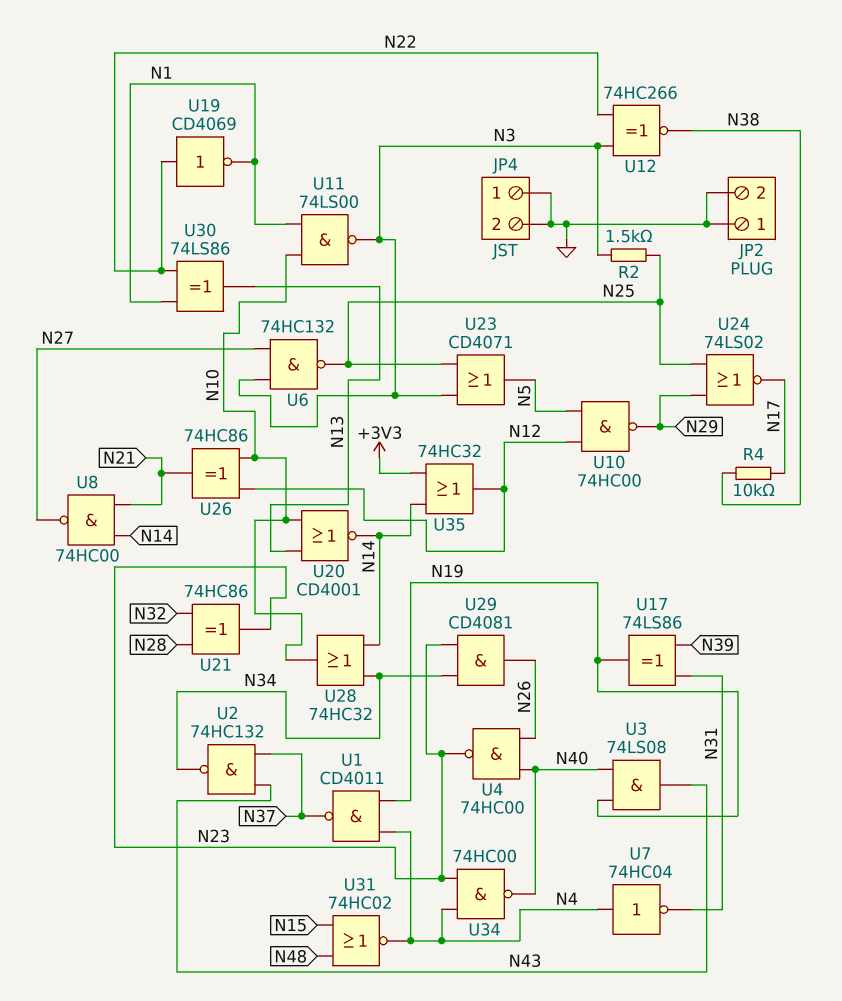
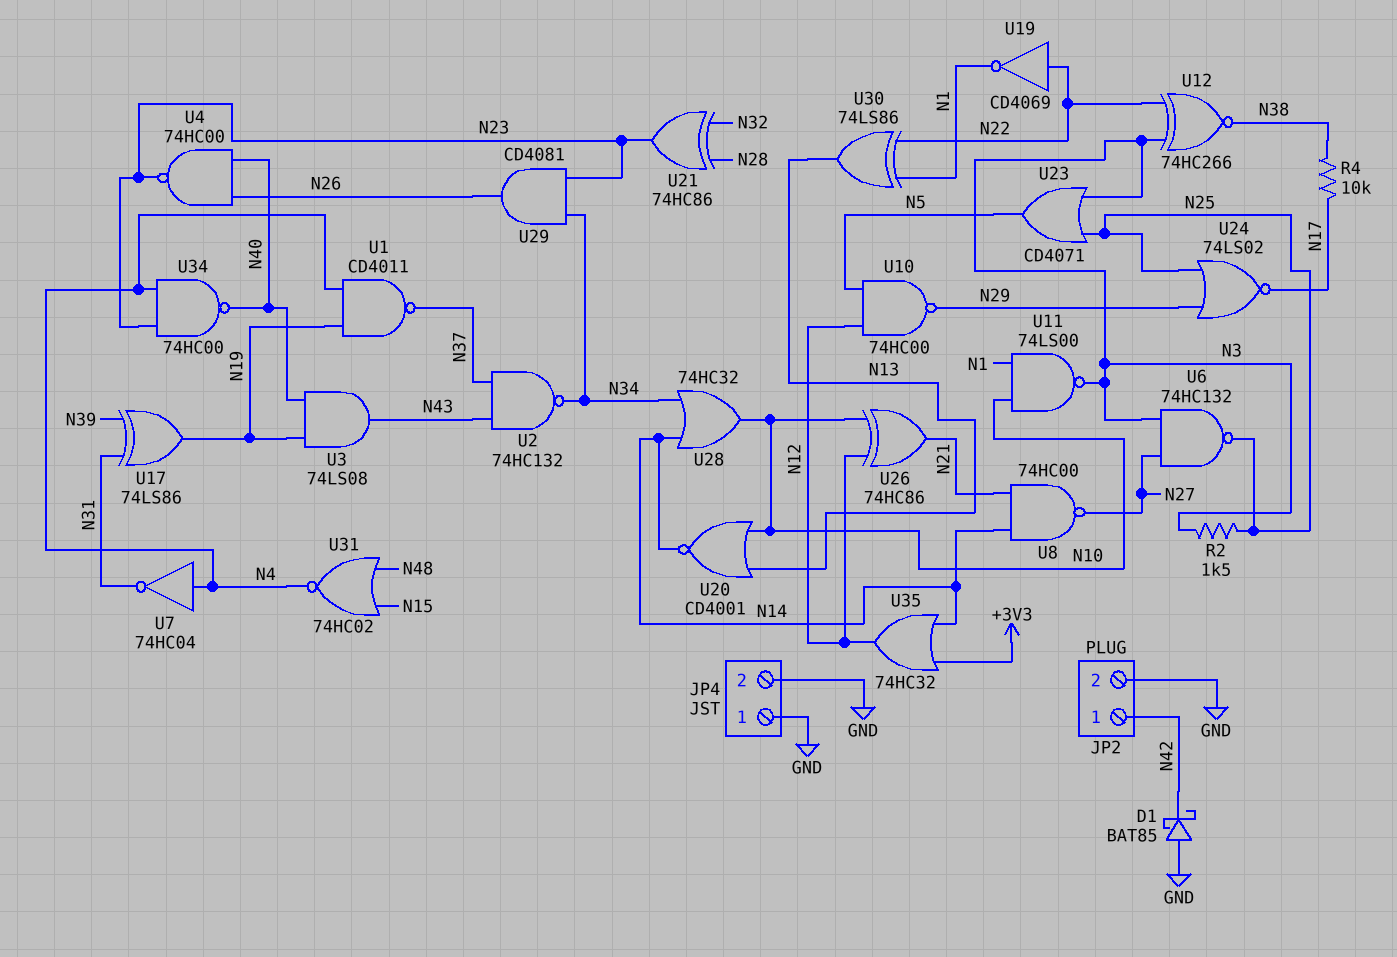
D1: none -> schottky BAT85 (A GND, K N42)
JP2 pin 1: GND -> N42

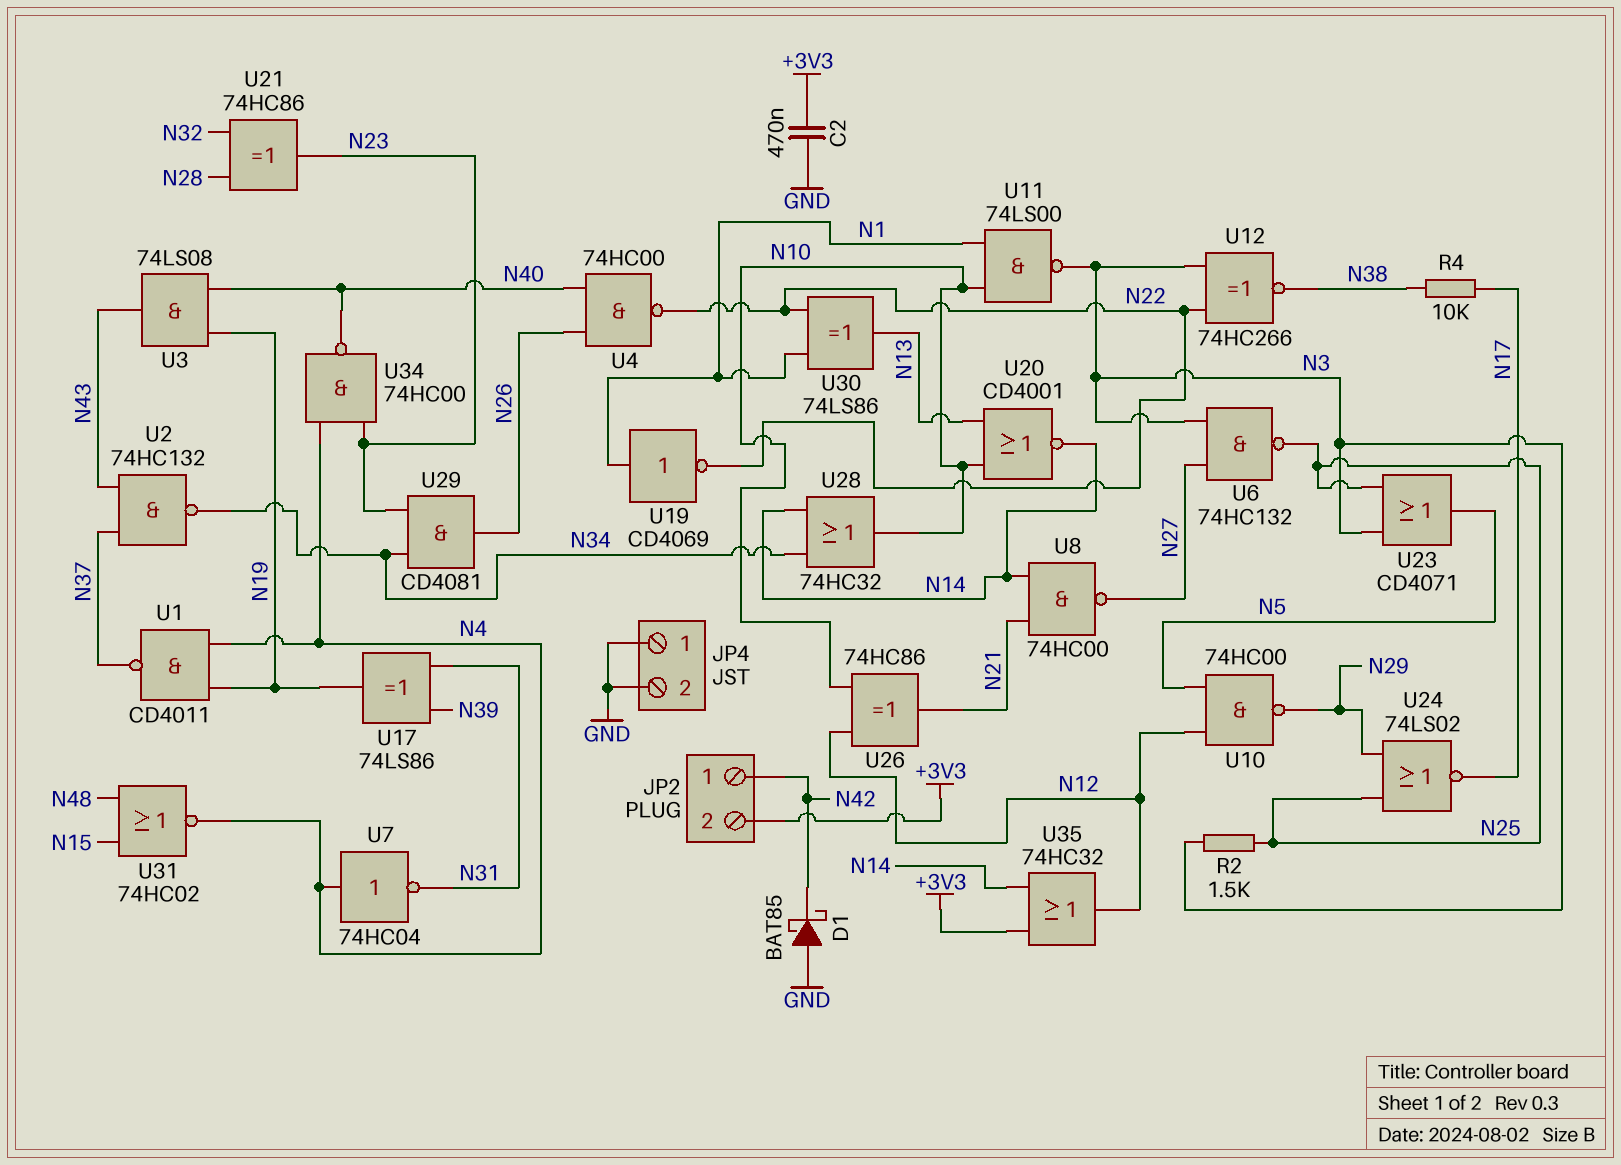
C2: none -> 470nF (+3V3, GND)
JP2 pin 2: GND -> +3V3
U4: NAND 74HC00 (in N26, in N40, out N23) -> NAND 74HC00 (in N26, in N40, out N22)
U19: NOT CD4069 (in N22, out N1) -> NOT CD4069 (in N1, out N22)

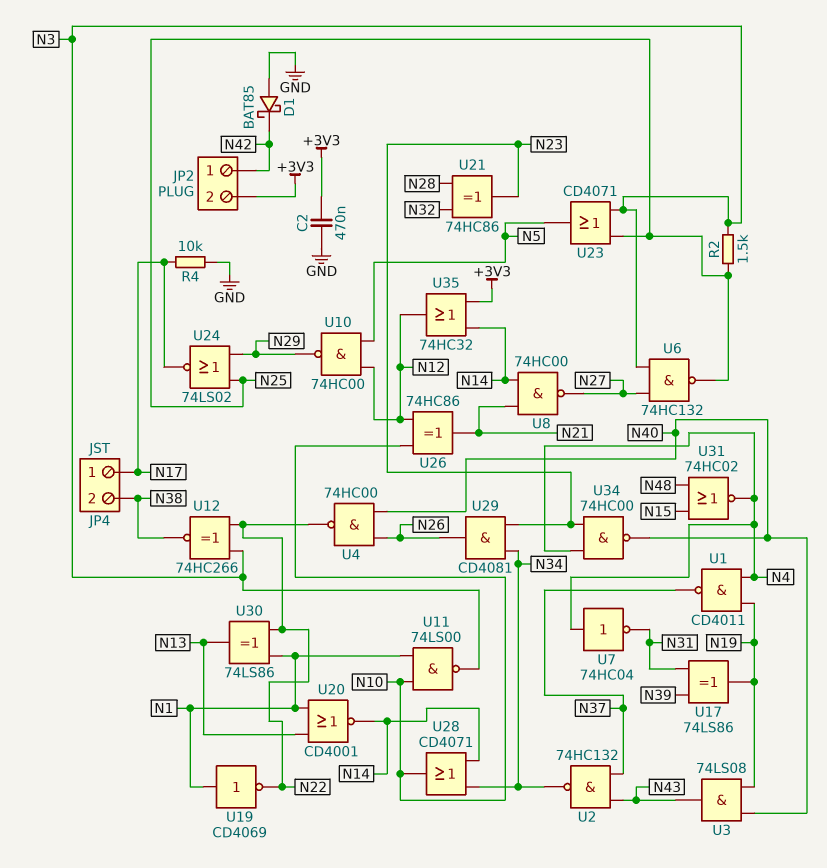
JP4 pin 1: GND -> N17
JP4 pin 2: GND -> N38
R4: 10k (N17, N38) -> 10k (GND, N17)
U20: NOR CD4001 (in N10, in N13, out N14) -> NOR CD4001 (in N1, in N13, out N14)
U28: OR 74HC32 (in N14, in N34, out N10) -> OR CD4071 (in N14, in N34, out N10)

